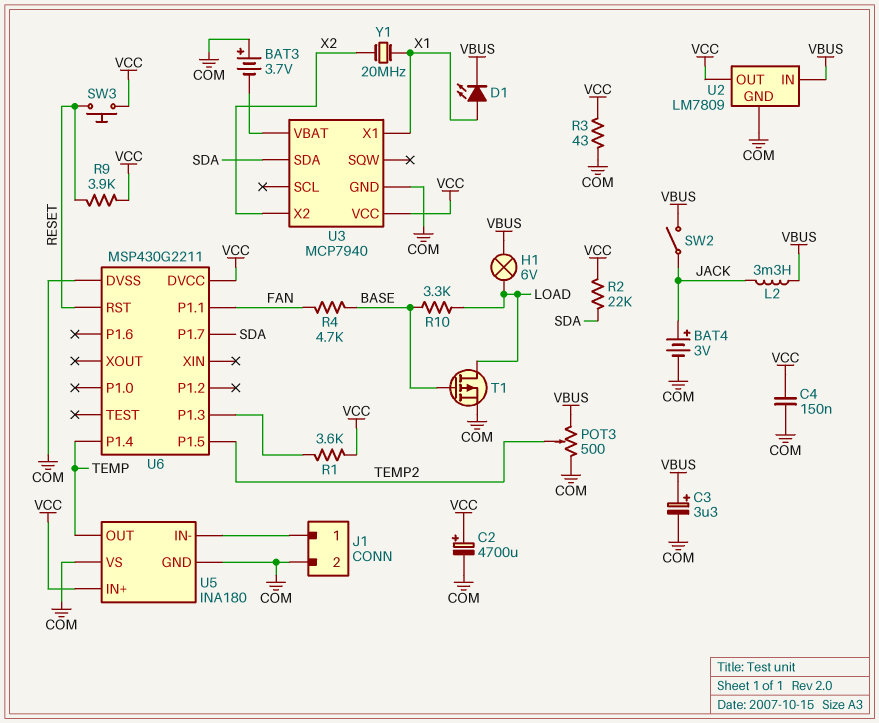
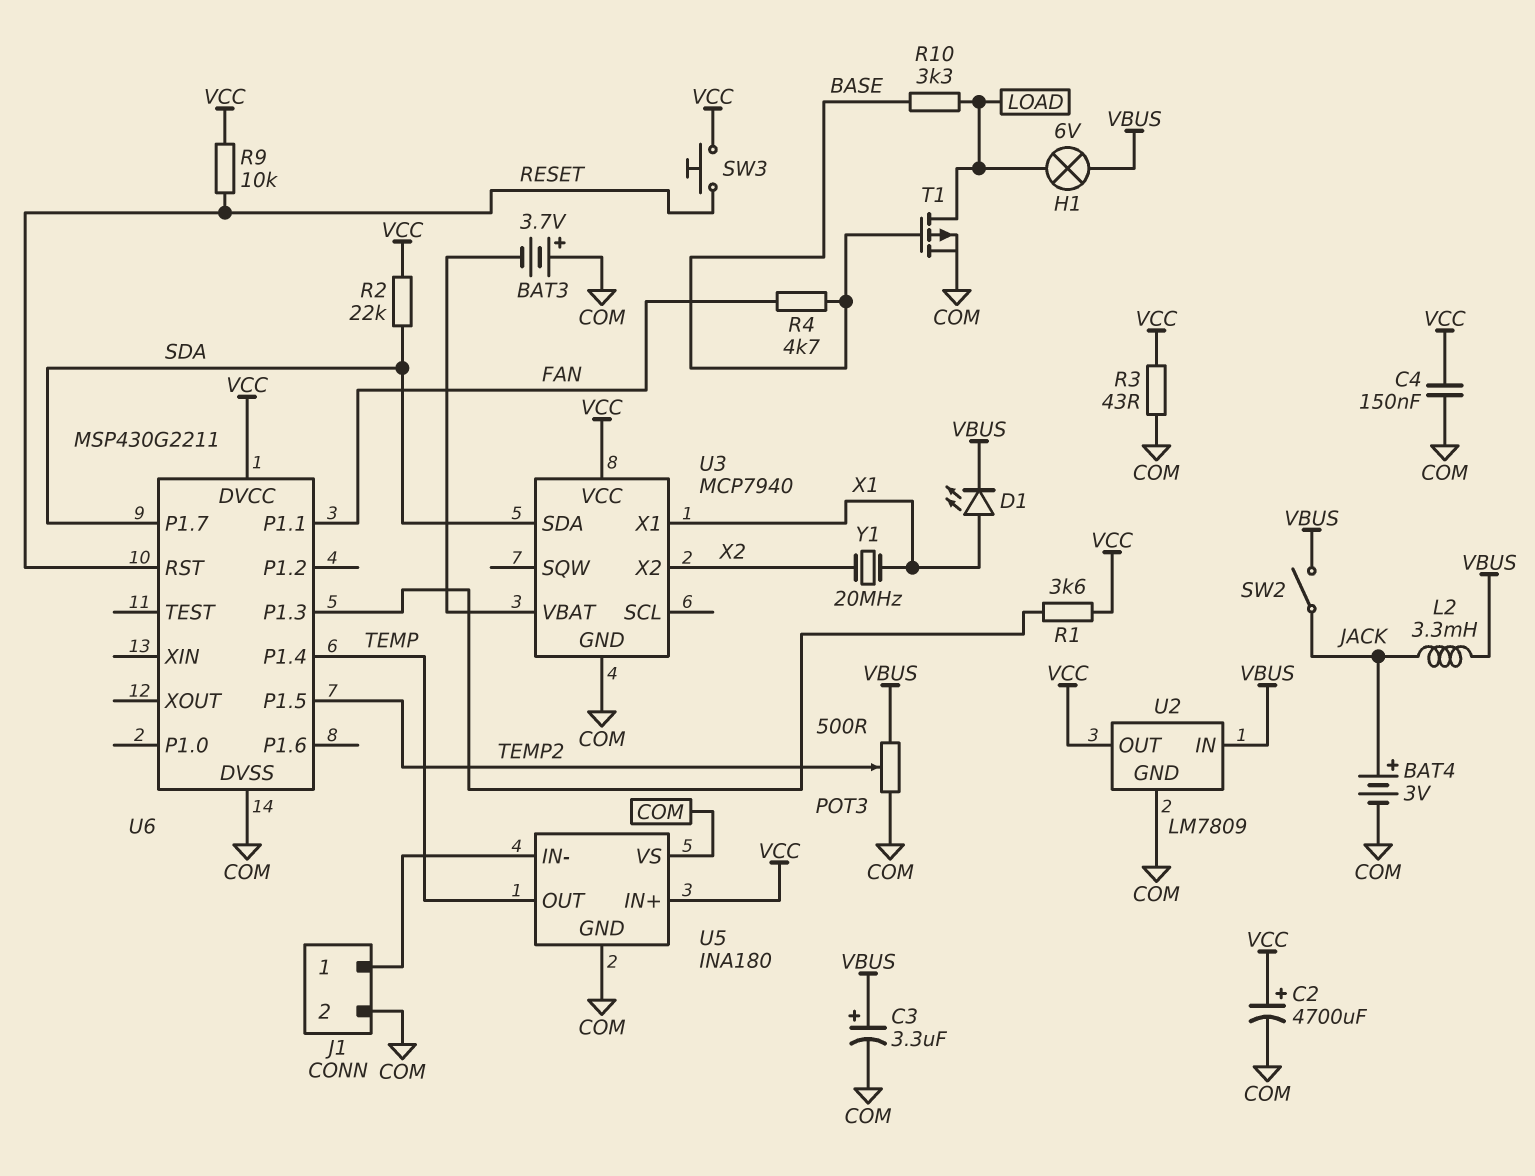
R9: 3.9k (RESET, VCC) -> 10k (RESET, VCC)

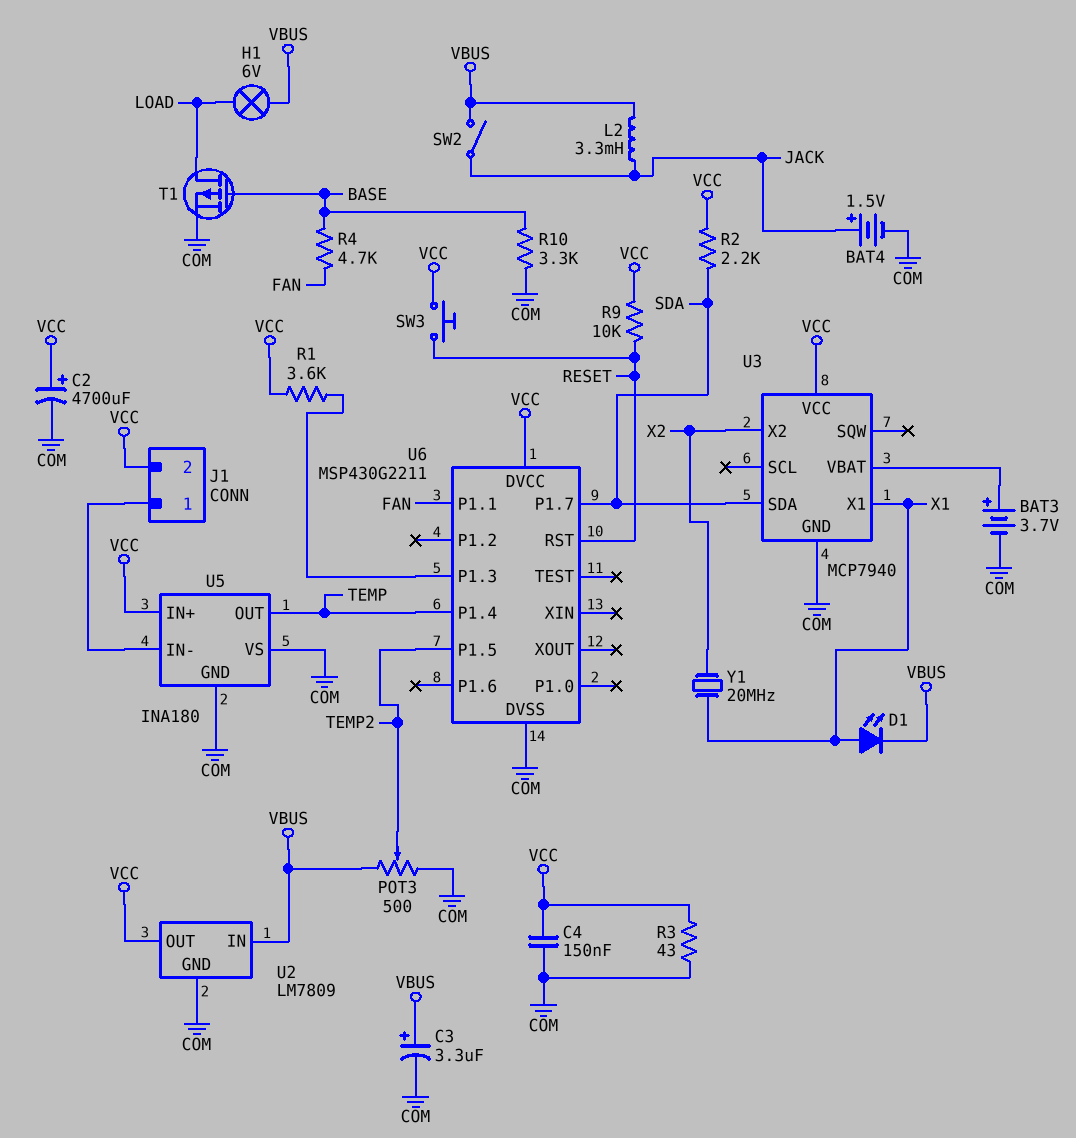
BAT3: 3.7V (plus COM, minus U3/VBAT) -> 3.7V (plus U3/VBAT, minus COM)
BAT4: 3V (plus JACK, minus COM) -> 1.5V (plus JACK, minus COM)
J1 pin 2: COM -> VCC
R2: 22k (SDA, VCC) -> 2.2k (SDA, VCC)
R10: 3.3k (BASE, LOAD) -> 3.3k (BASE, COM)

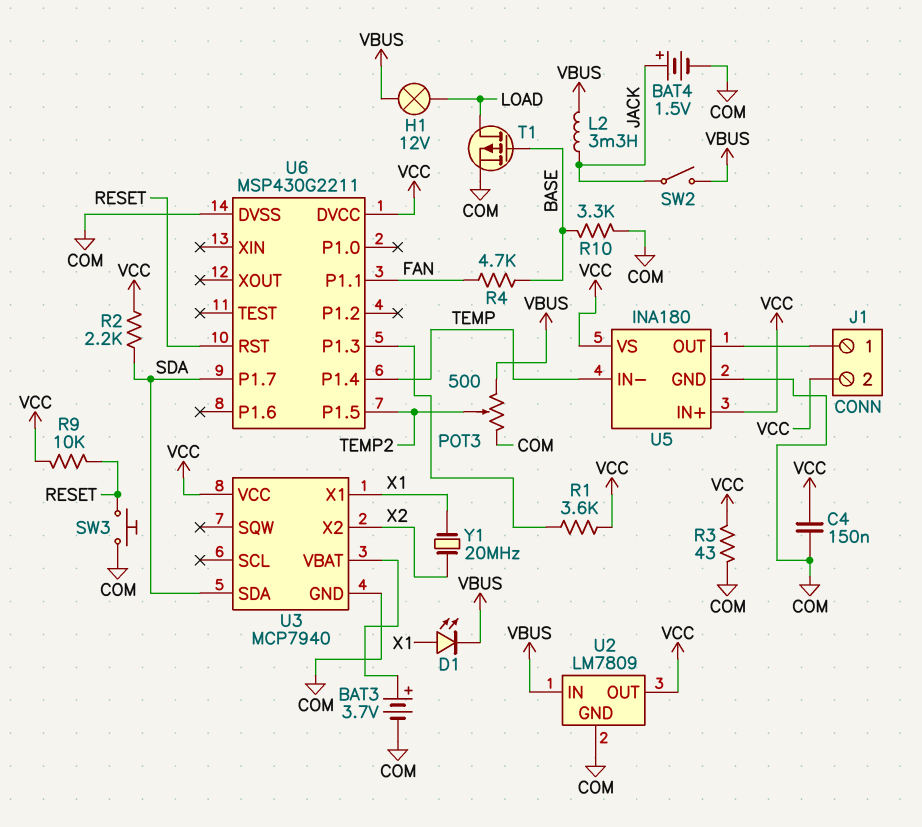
C2: 4700uF (plus VCC, minus COM) -> none
C3: 3.3uF (plus VBUS, minus COM) -> none
H1: lamp 6V (LOAD, VBUS) -> lamp 12V (LOAD, VBUS)
SW3: button (RESET, VCC) -> button (COM, RESET)
U5 pin IN-: J1/1 -> TEMP
U5 pin OUT: TEMP -> J1/1
U5 pin VS: COM -> VCC

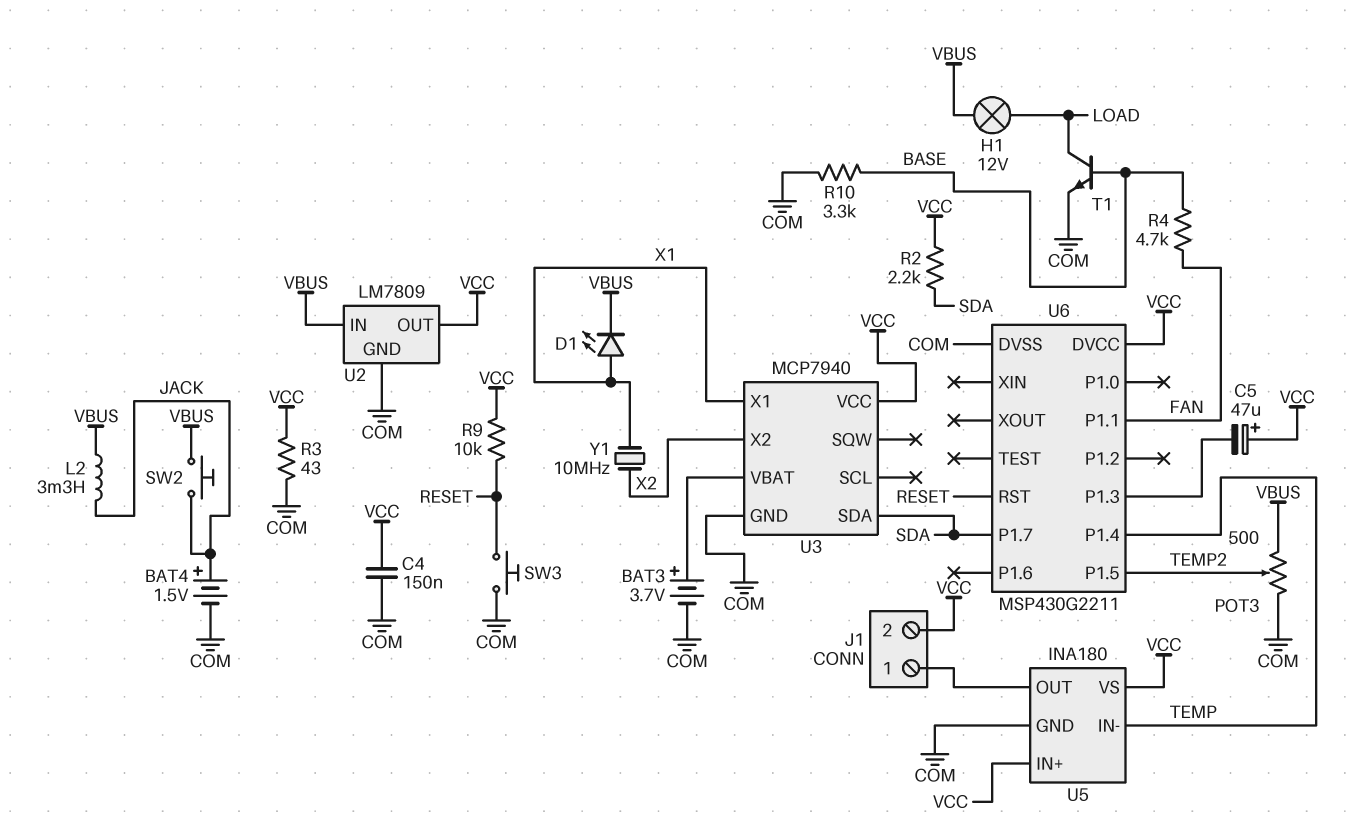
C5: none -> 47uF (plus VCC, minus U6/P1.3)
R1: 3.6k (U6/P1.3, VCC) -> none
SW2: switch (JACK, VBUS) -> button (JACK, VBUS)
T1: PMOS (G BASE, D LOAD, S COM) -> NPN (B BASE, C LOAD, E COM)
Y1: 20MHz (X1, X2) -> 10MHz (X1, X2)

